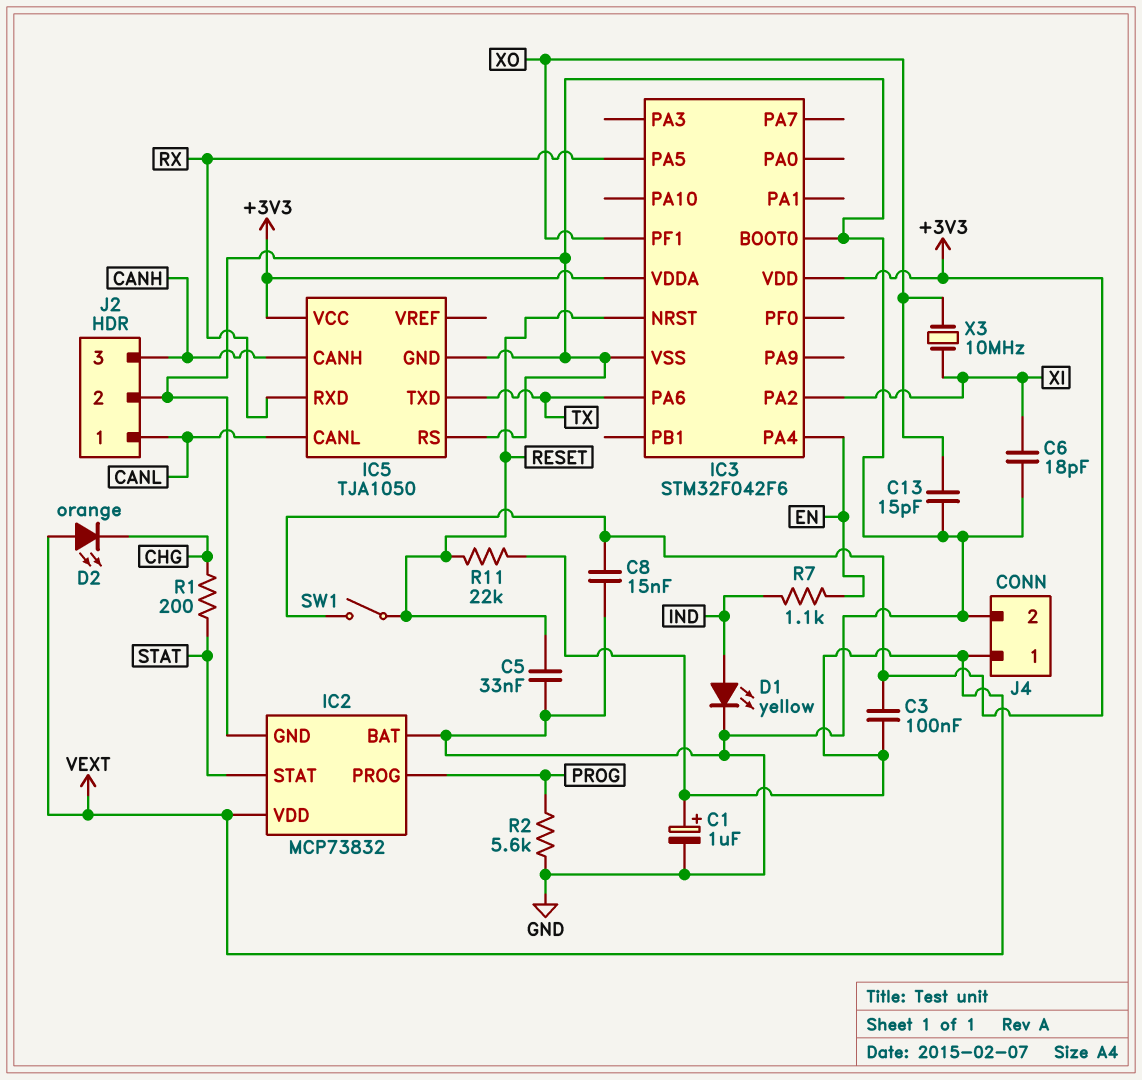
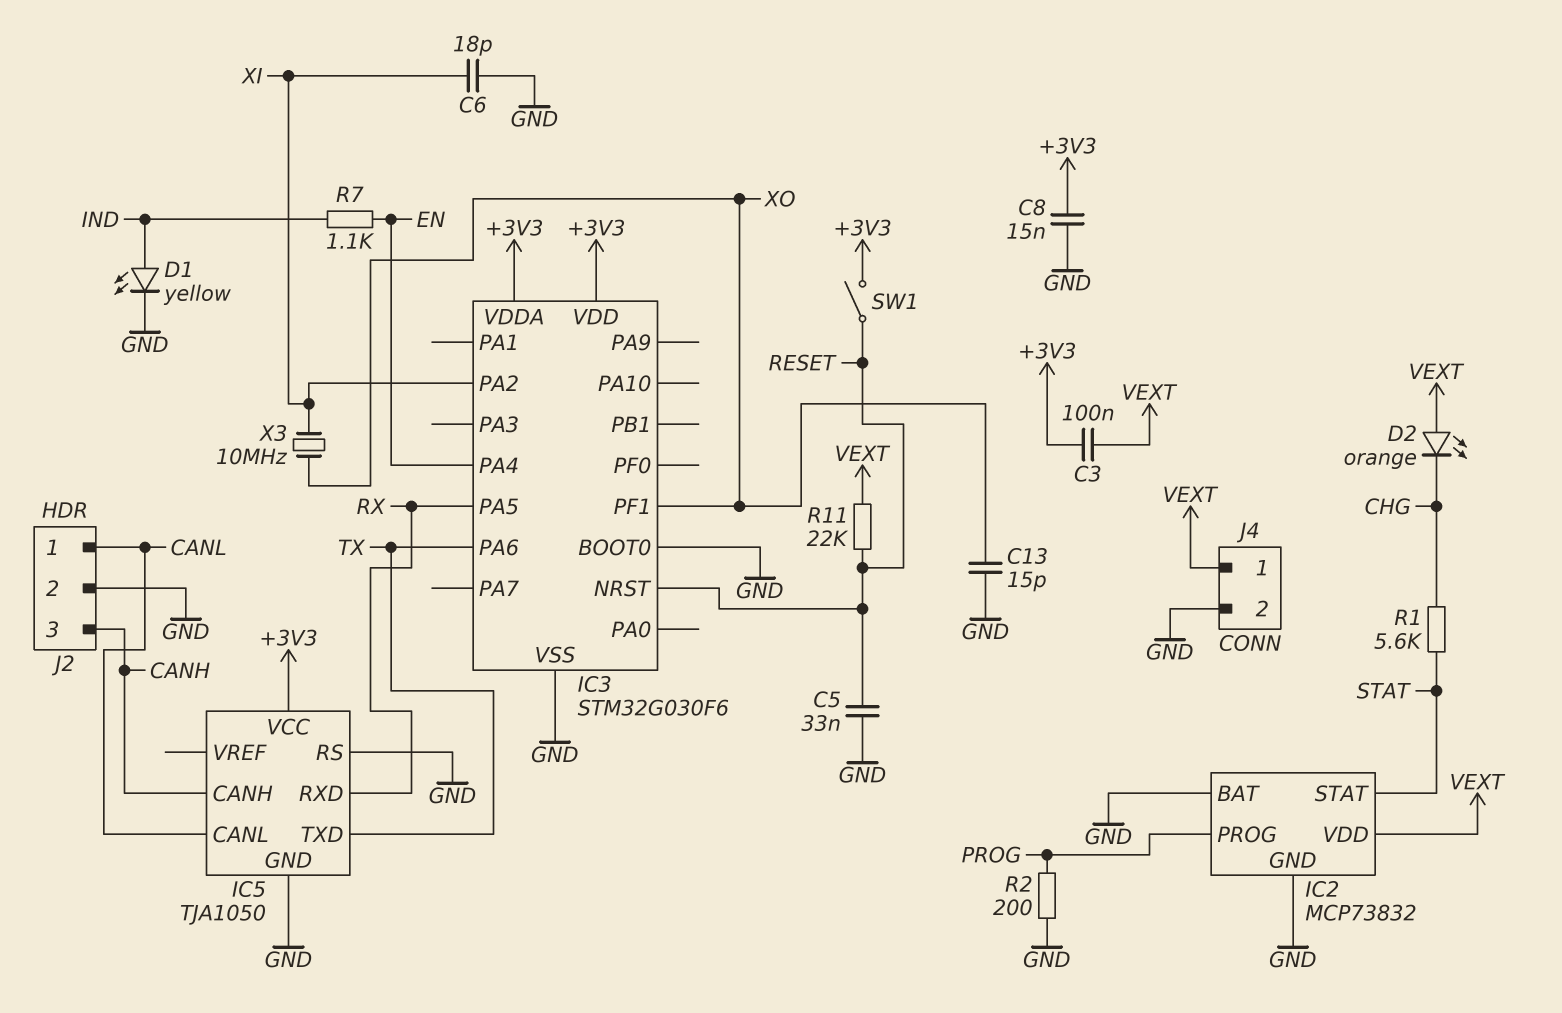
C1: 1uF (plus VEXT, minus GND) -> none
IC3: STM32F042F6 -> STM32G030F6
R1: 200 (CHG, STAT) -> 5.6k (CHG, STAT)
R2: 5.6k (GND, PROG) -> 200 (GND, PROG)

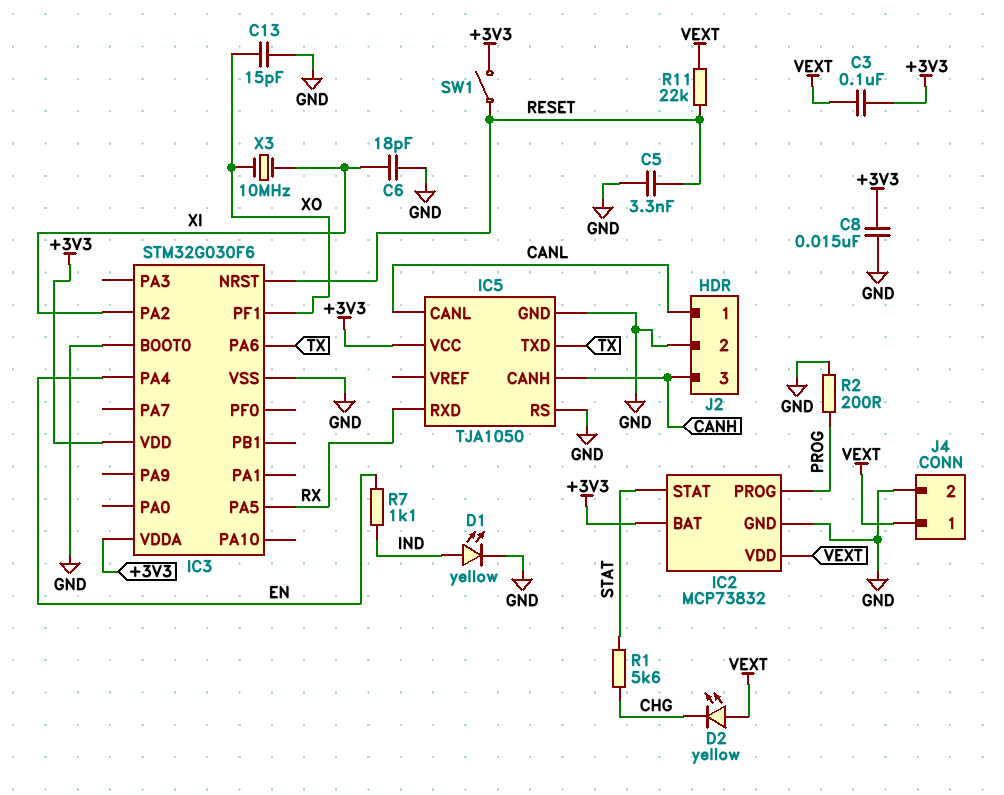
C5: 33nF (GND, RESET) -> 3.3nF (GND, RESET)
D2: LED orange (A VEXT, K CHG) -> LED yellow (A VEXT, K CHG)
IC2 pin BAT: GND -> +3V3

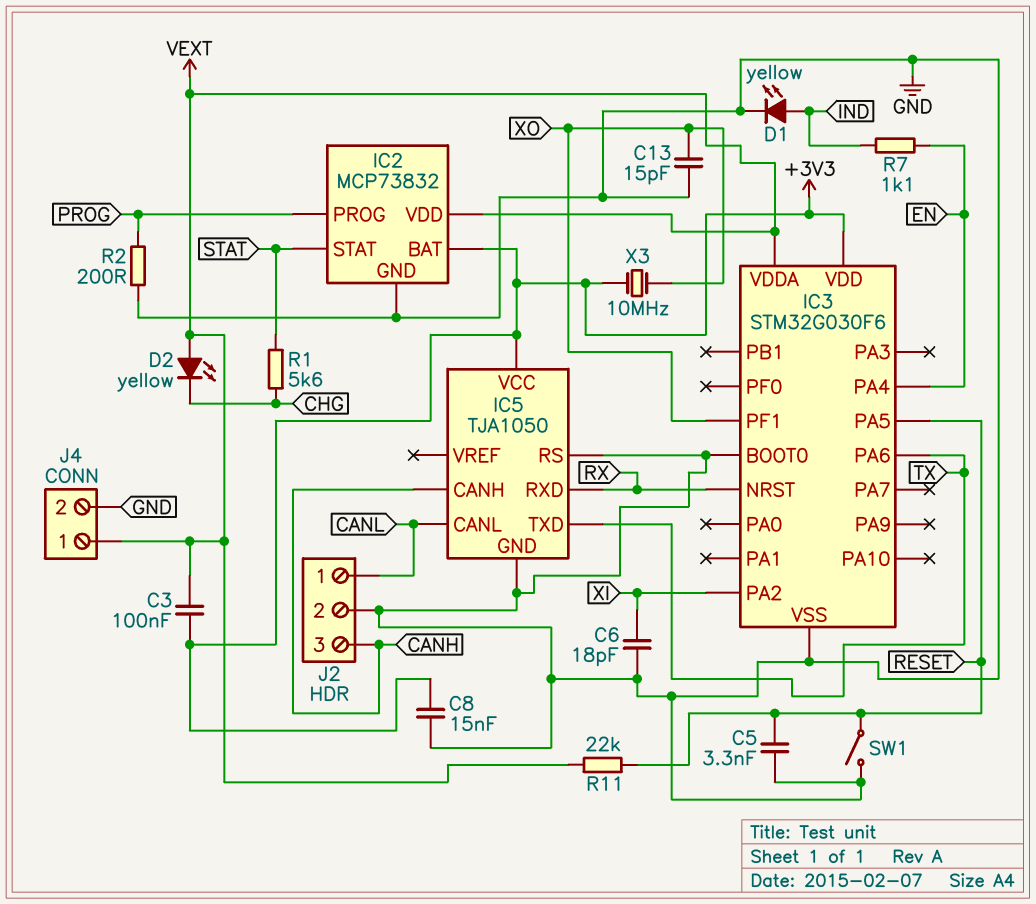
IC3 pin NRST: RESET -> RX
IC3 pin PA5: RX -> RESET
IC3 pin VDDA: +3V3 -> VEXT
SW1: switch (+3V3, RESET) -> switch (GND, RESET)
X3: 10MHz (XI, XO) -> 10MHz (+3V3, XO)

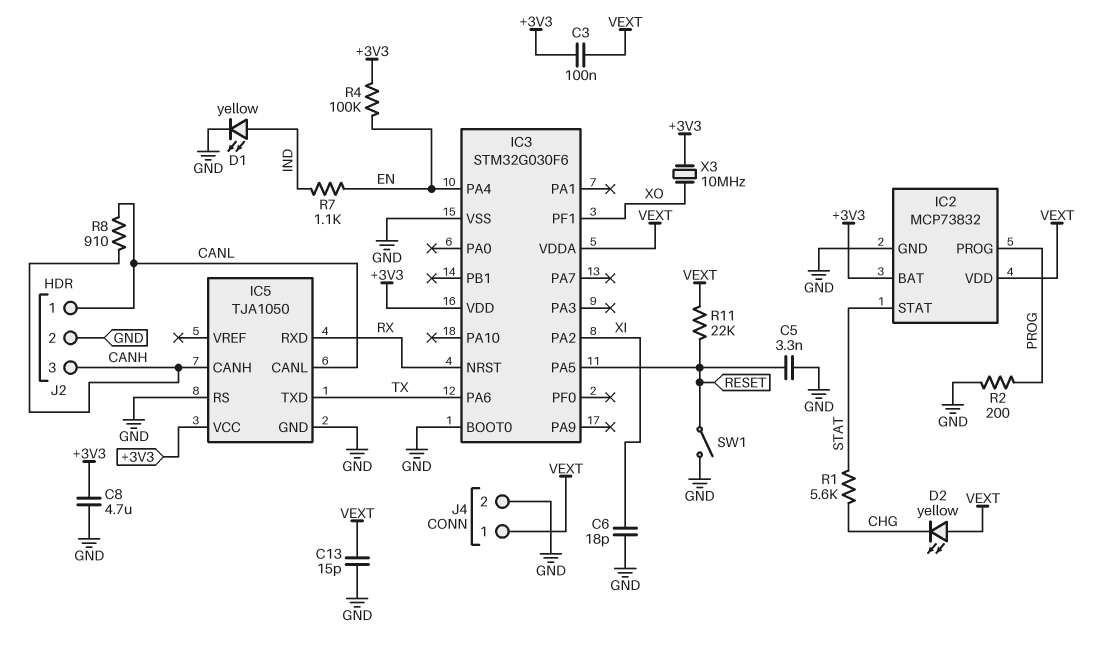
C8: 15nF (+3V3, GND) -> 4.7uF (+3V3, GND)
C13: 15pF (GND, XO) -> 15pF (GND, VEXT)
R4: none -> 100k (+3V3, EN)
R8: none -> 910 (CANH, CANL)

